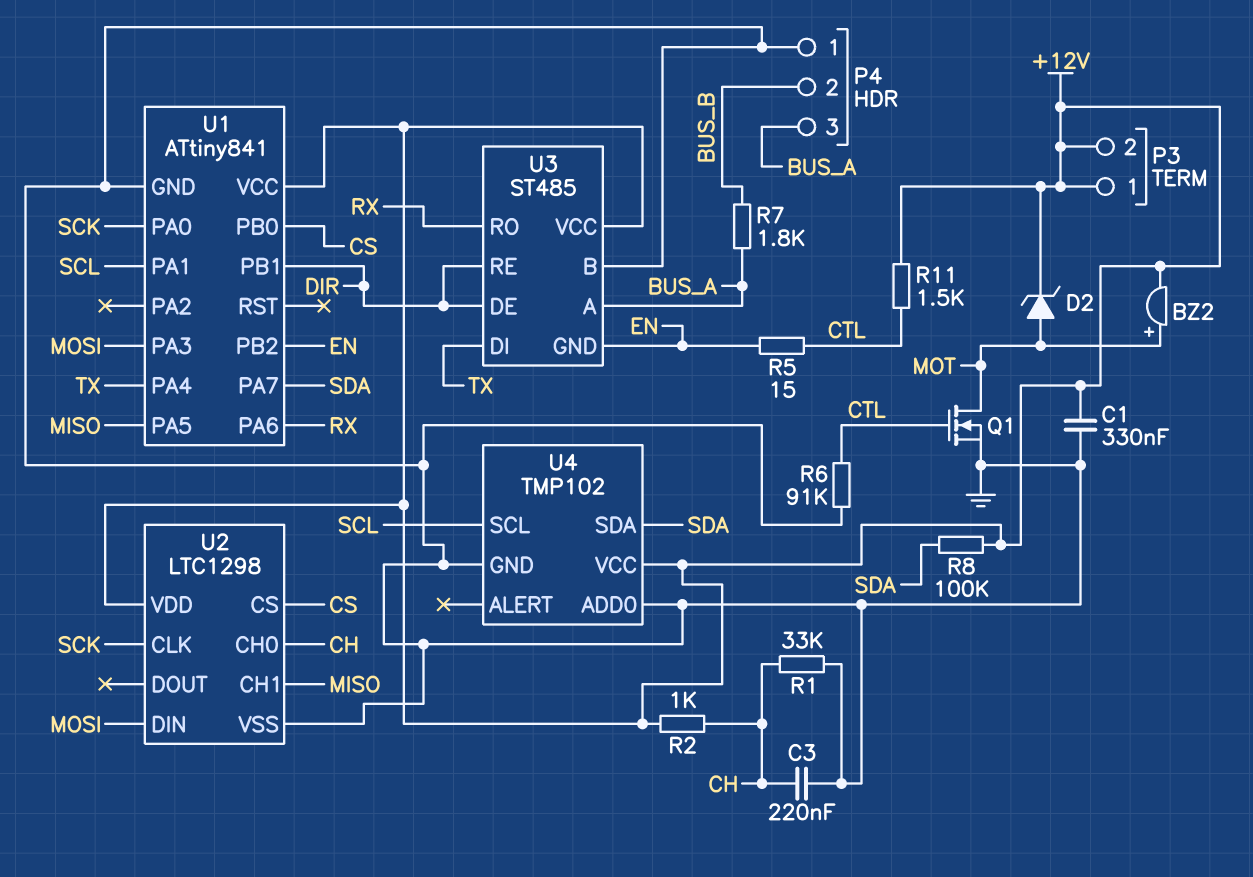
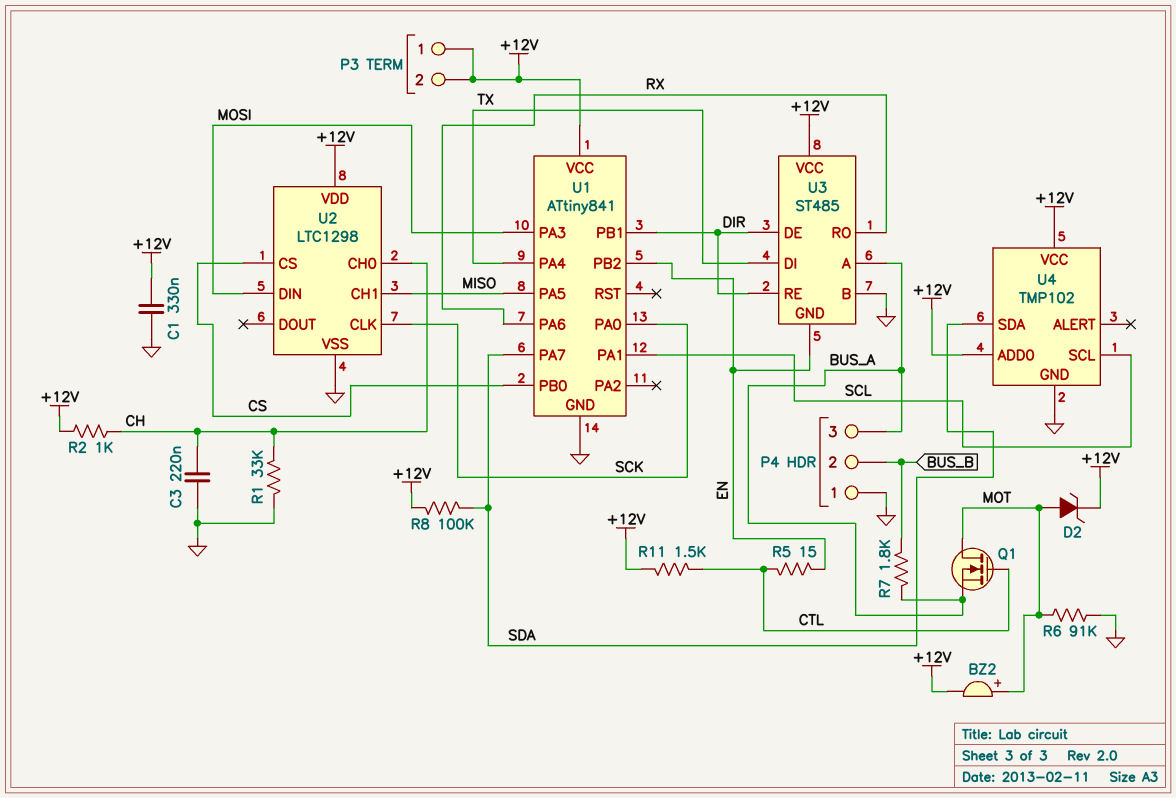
Q1: NMOS (G CTL, D MOT, S GND) -> NMOS (G CTL, D MOT, S BUS_A)
R6: 91k (CTL, GND) -> 91k (GND, MOT)
U4 pin ADD0: GND -> +12V

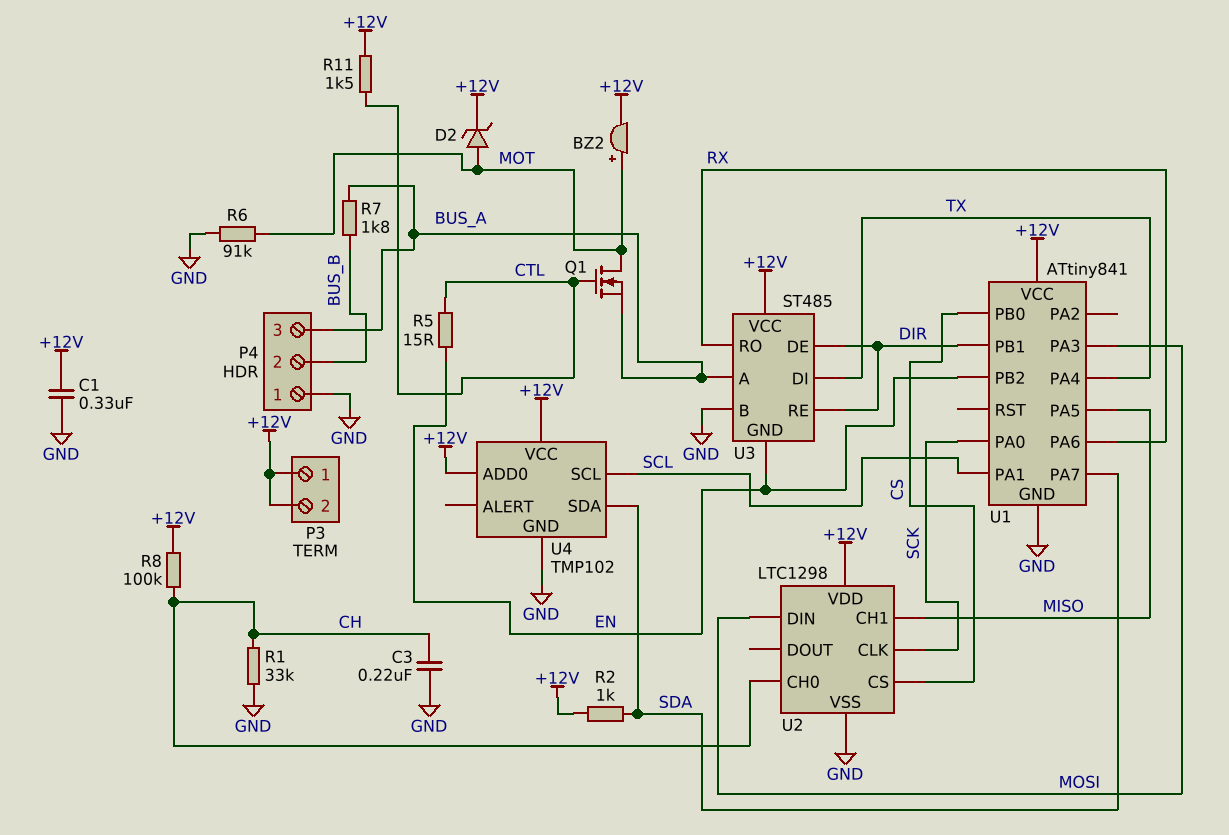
R2: 1k (+12V, CH) -> 1k (+12V, SDA)
R8: 100k (+12V, SDA) -> 100k (+12V, CH)

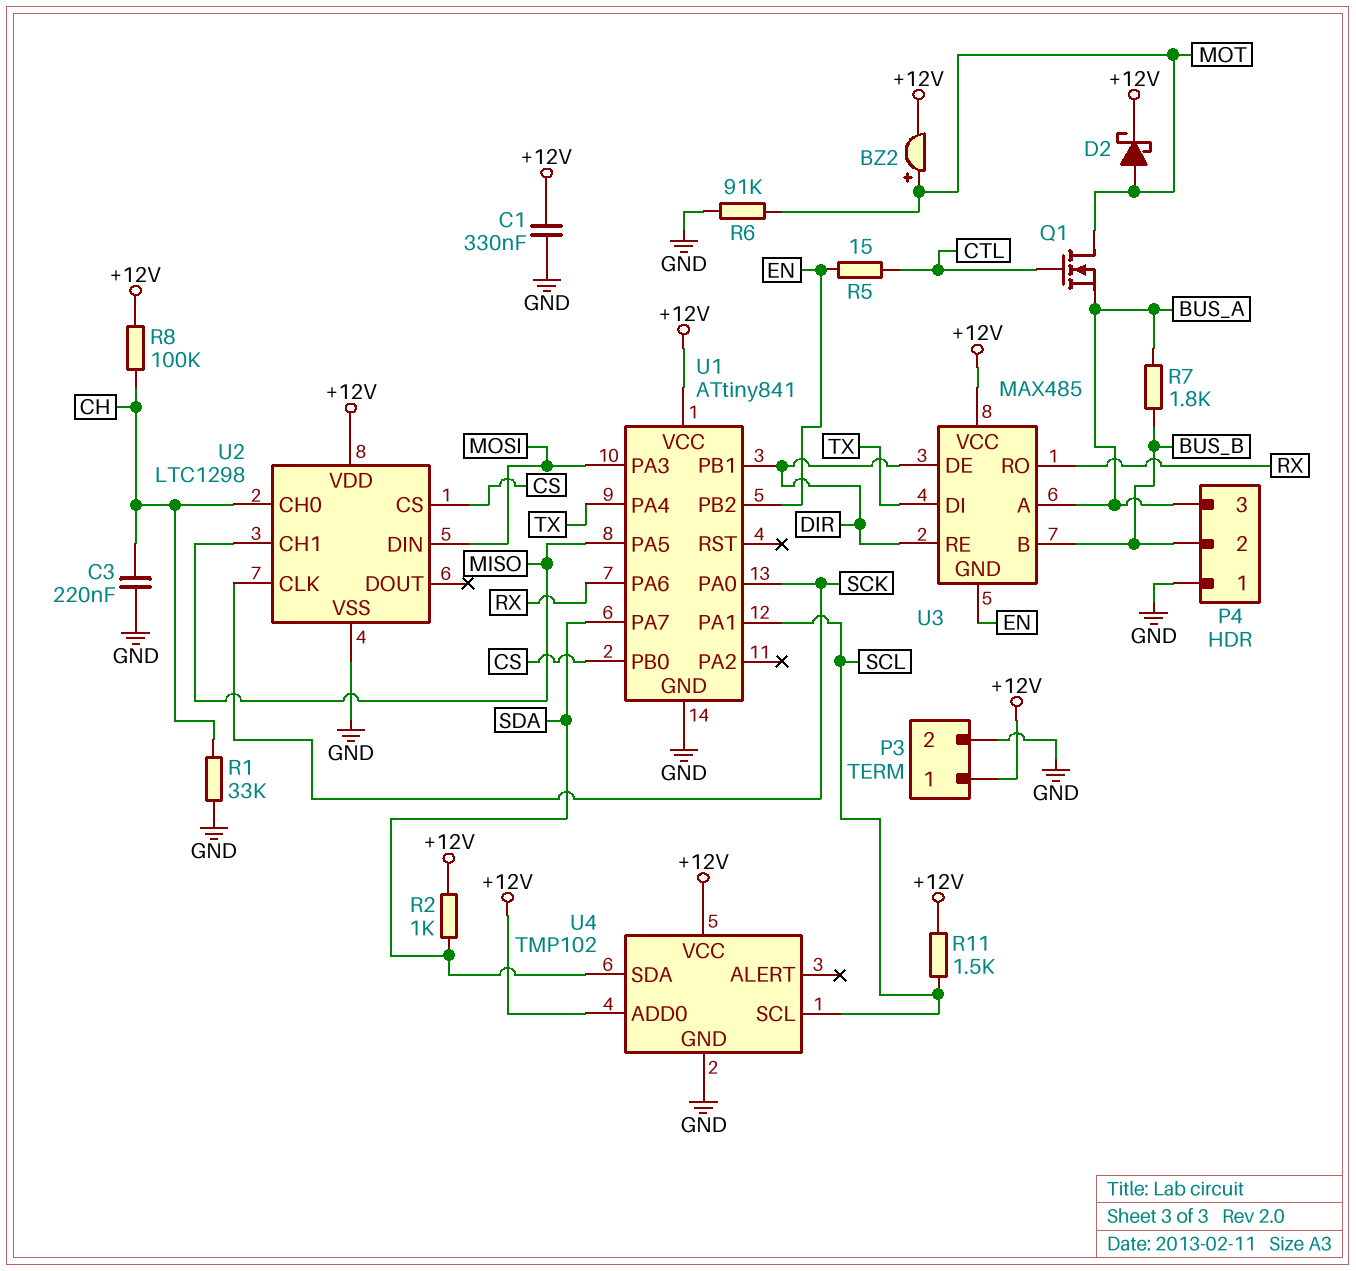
D2: zener (A MOT, K +12V) -> schottky (A MOT, K +12V)
P3 pin 2: +12V -> GND
R11: 1.5k (+12V, CTL) -> 1.5k (+12V, SCL)
U3: ST485 -> MAX485
U3 pin B: GND -> BUS_B

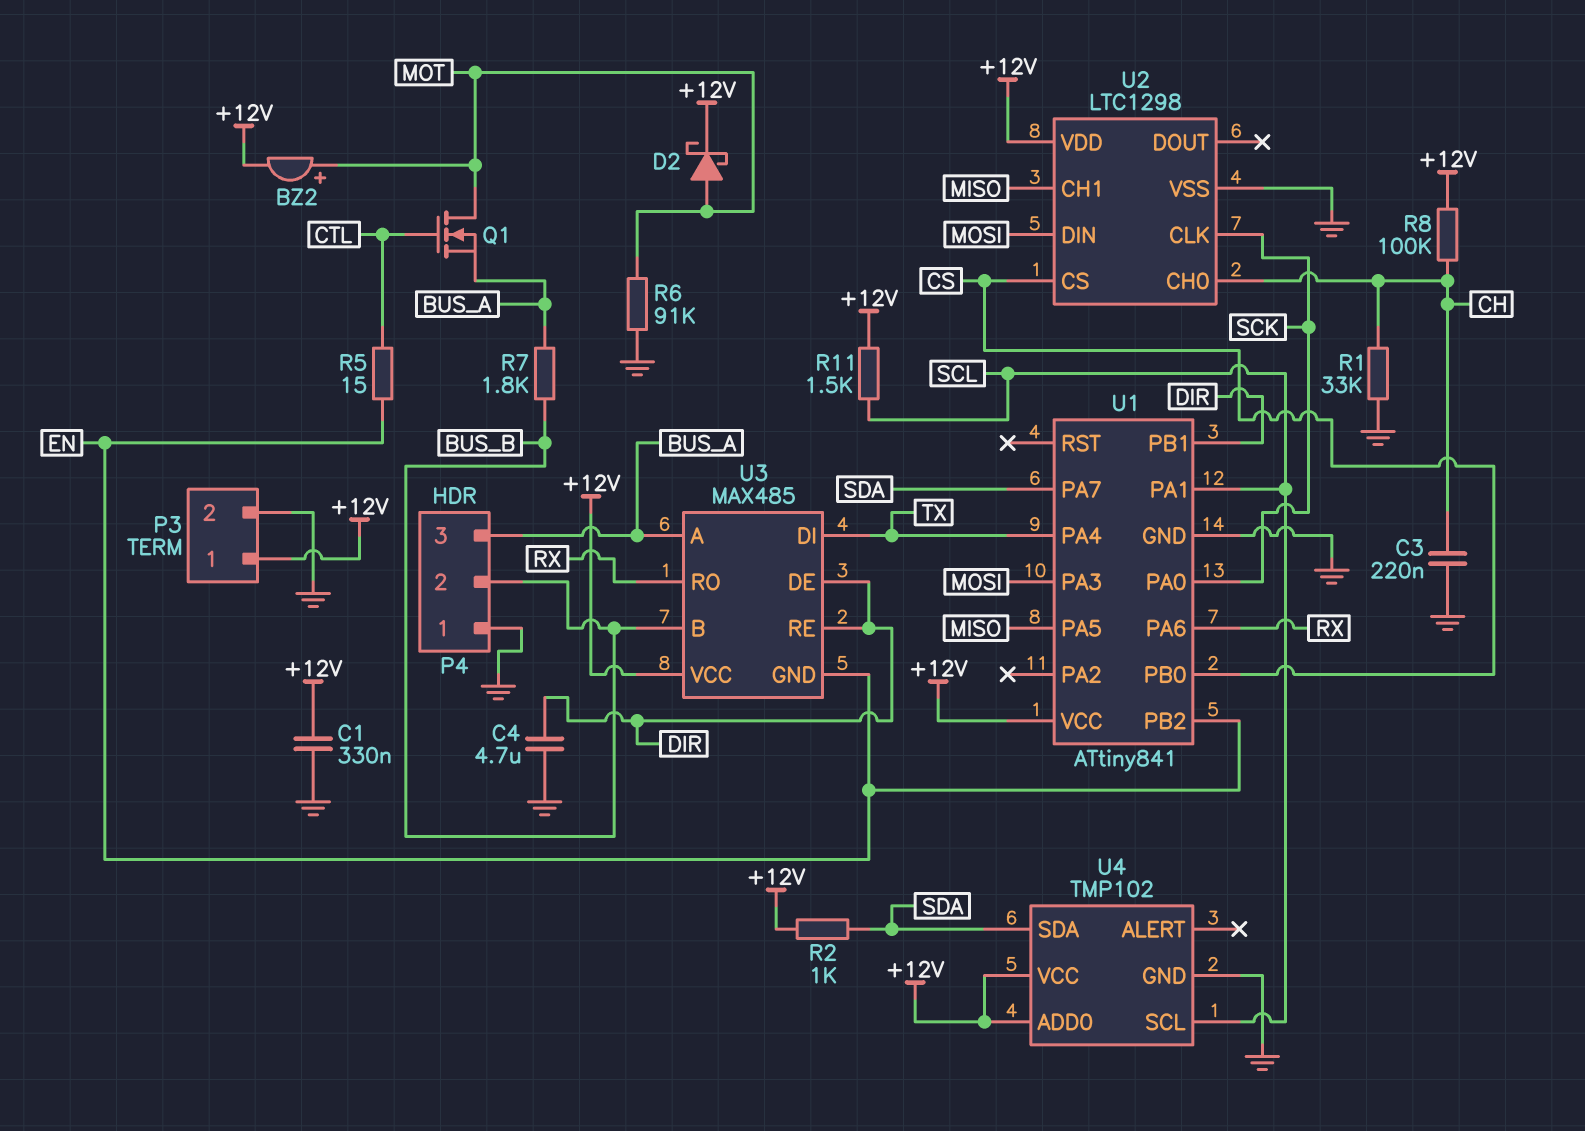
C4: none -> 4.7uF (DIR, GND)

